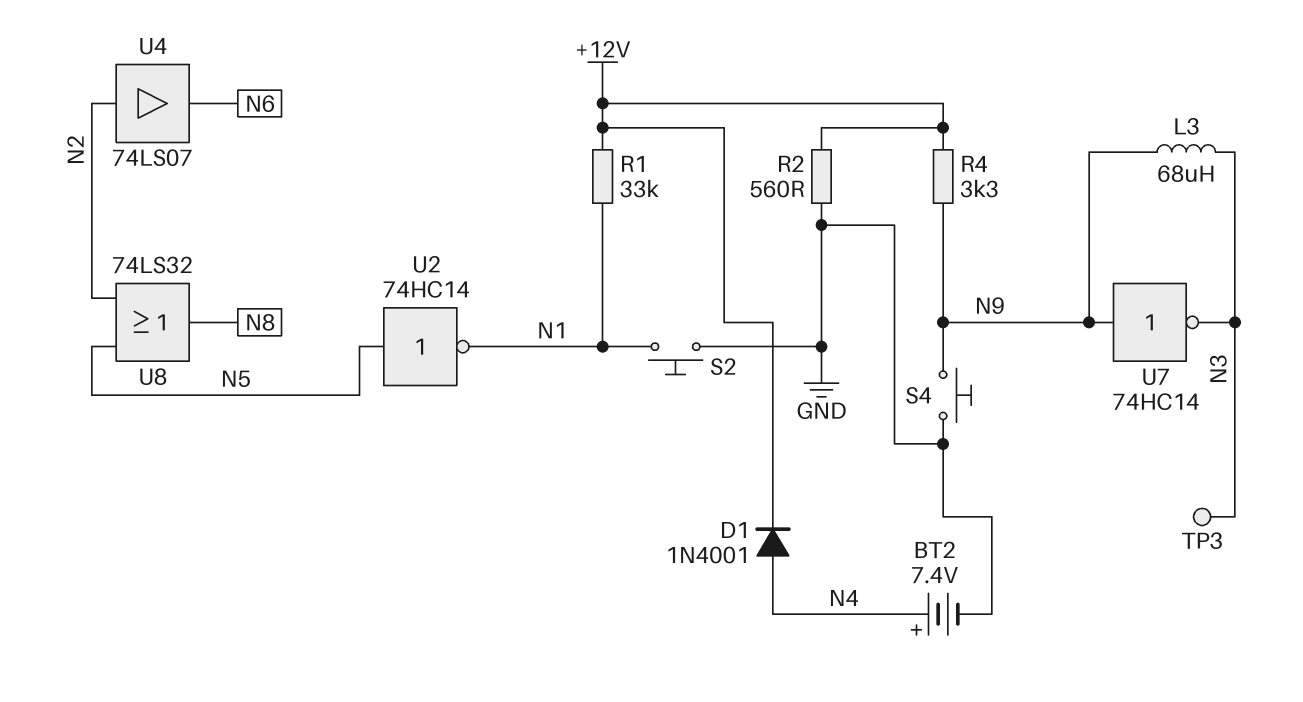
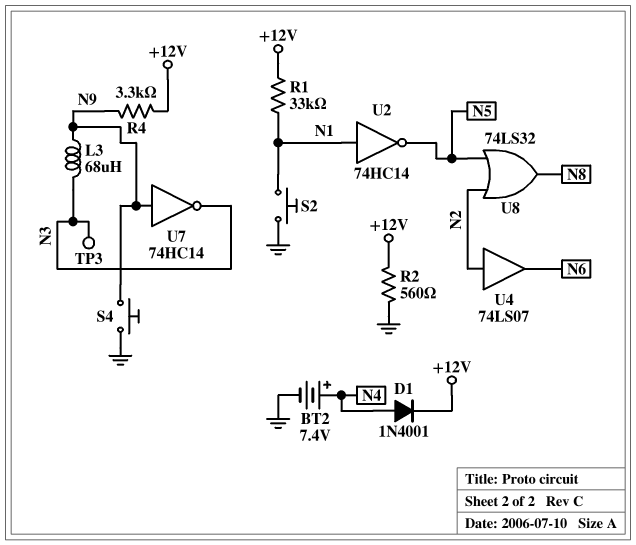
U2: NOT 74HC14 (in N5, out N1) -> NOT 74HC14 (in N1, out N5)

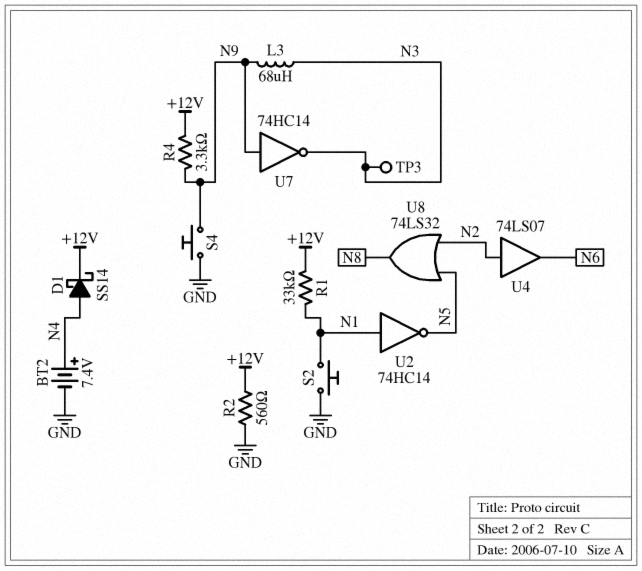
D1: diode 1N4001 (A N4, K +12V) -> schottky SS14 (A N4, K +12V)

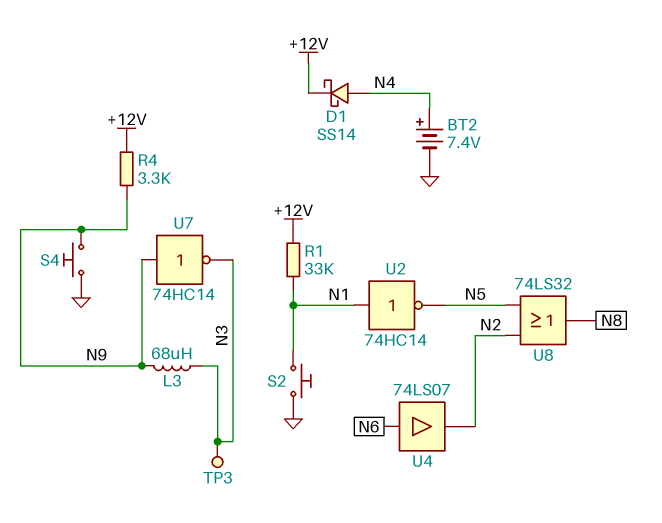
R2: 560 (+12V, GND) -> none
U4: buffer 74LS07 (in N2, out N6) -> buffer 74LS07 (in N6, out N2)

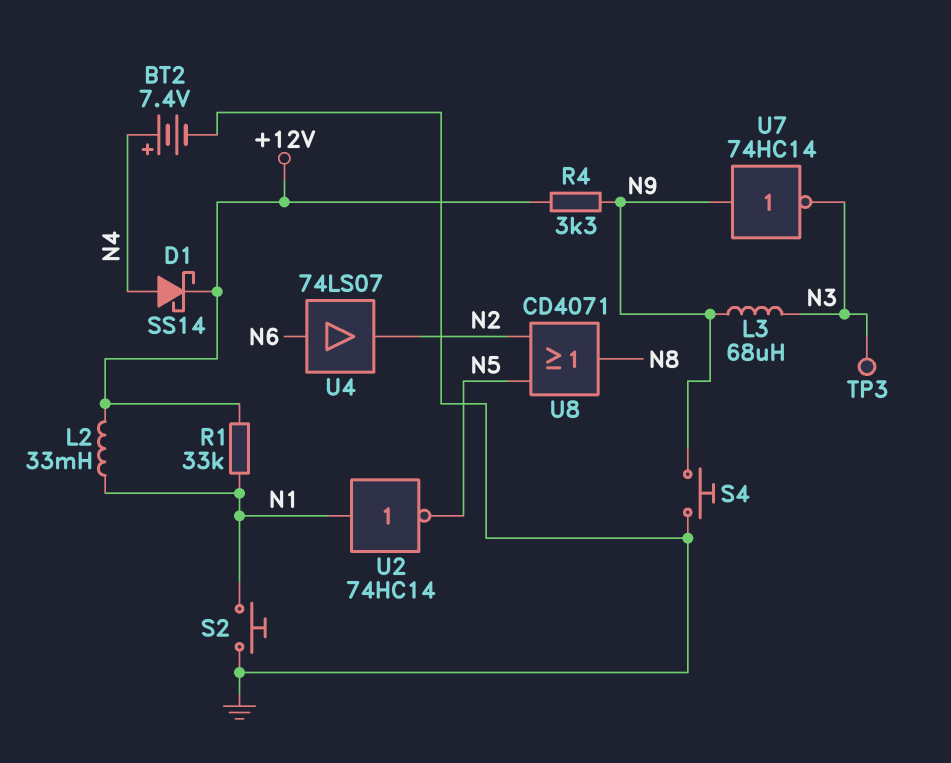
L2: none -> 33mH (+12V, N1)
U8: OR 74LS32 (in N2, in N5, out N8) -> OR CD4071 (in N2, in N5, out N8)

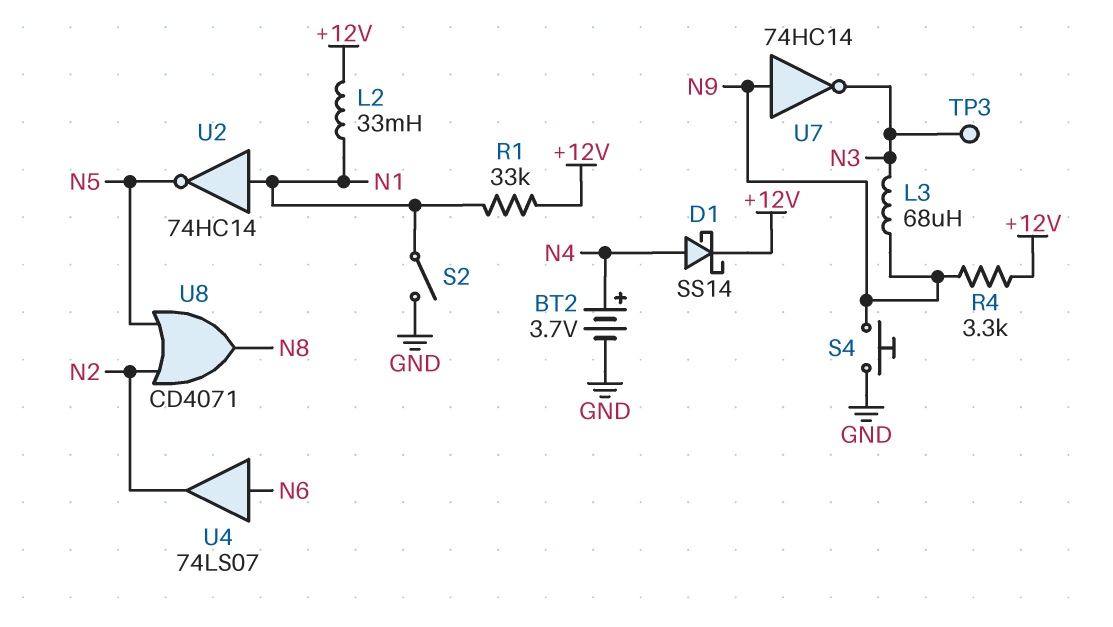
BT2: 7.4V (plus N4, minus GND) -> 3.7V (plus N4, minus GND)
S2: button (GND, N1) -> switch (GND, N1)

